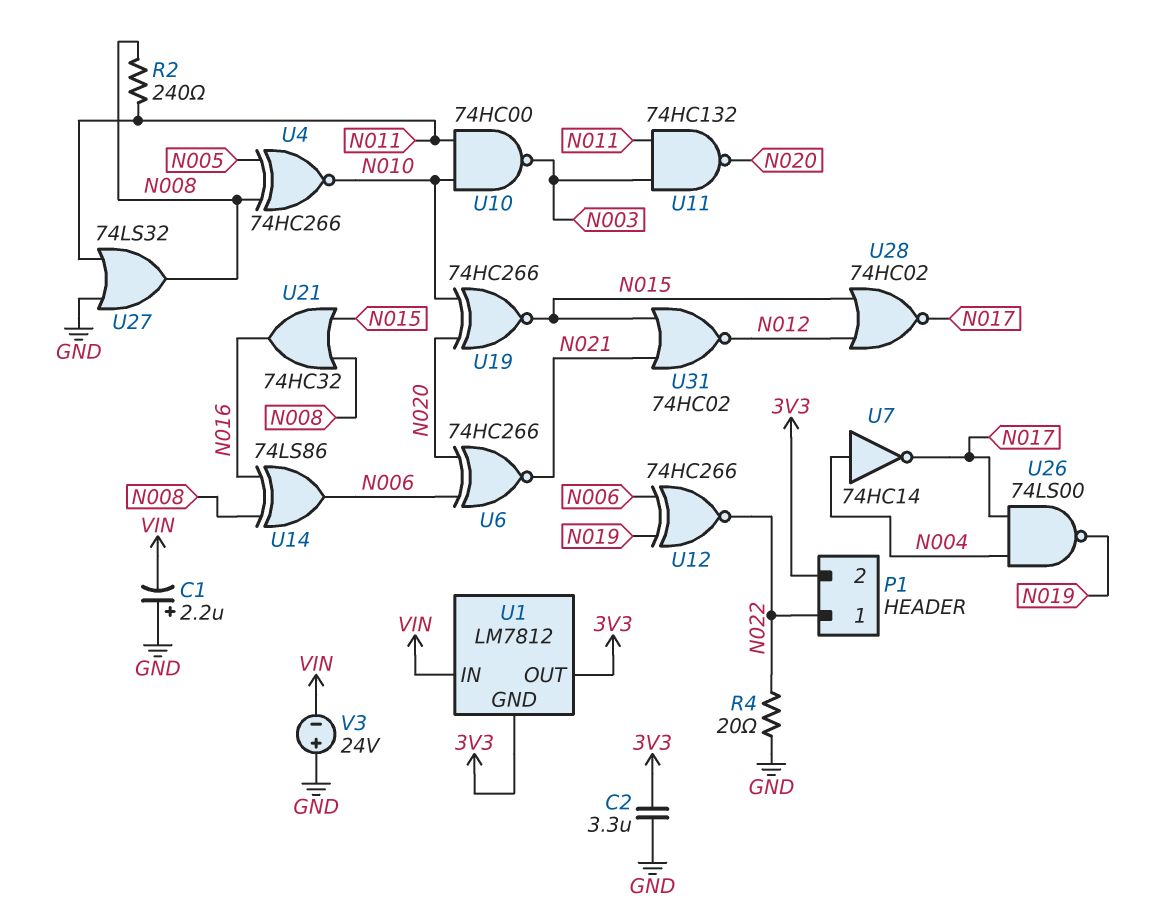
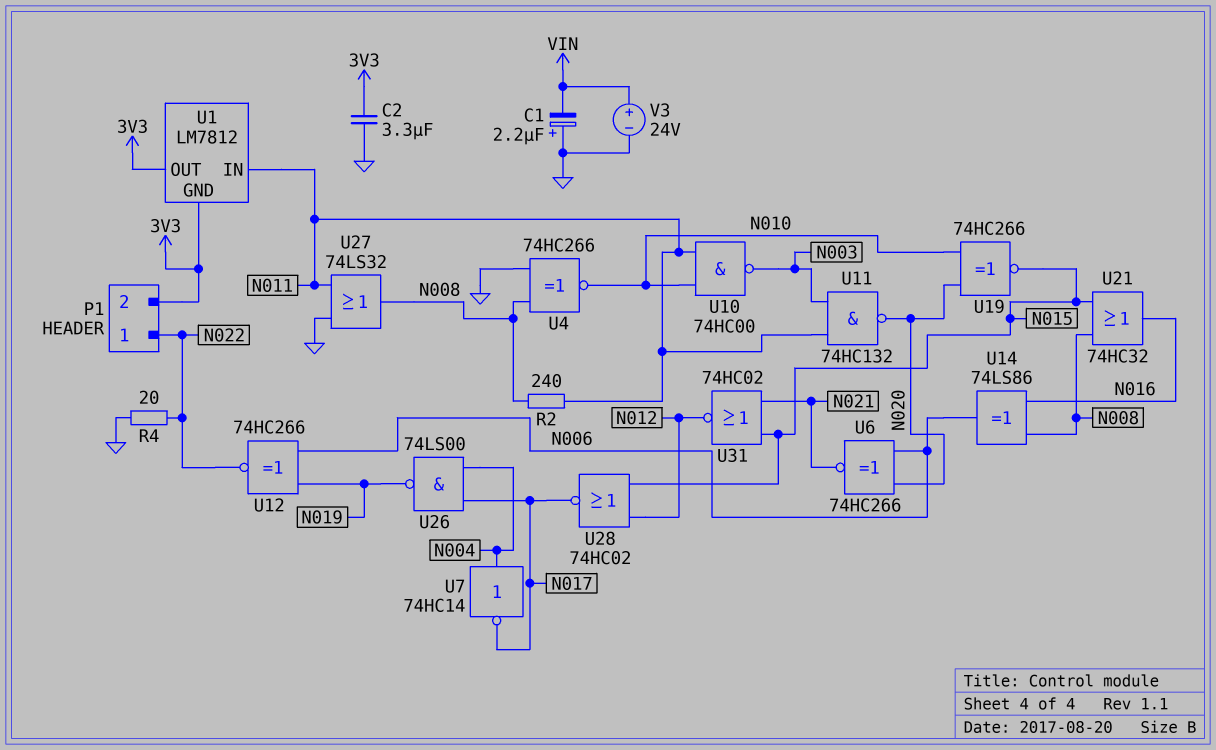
U1 pin IN: VIN -> N011
U4: XNOR 74HC266 (in N005, in N008, out N010) -> XNOR 74HC266 (in GND, in N008, out N010)
V3: 24V (plus GND, minus VIN) -> 24V (plus VIN, minus GND)

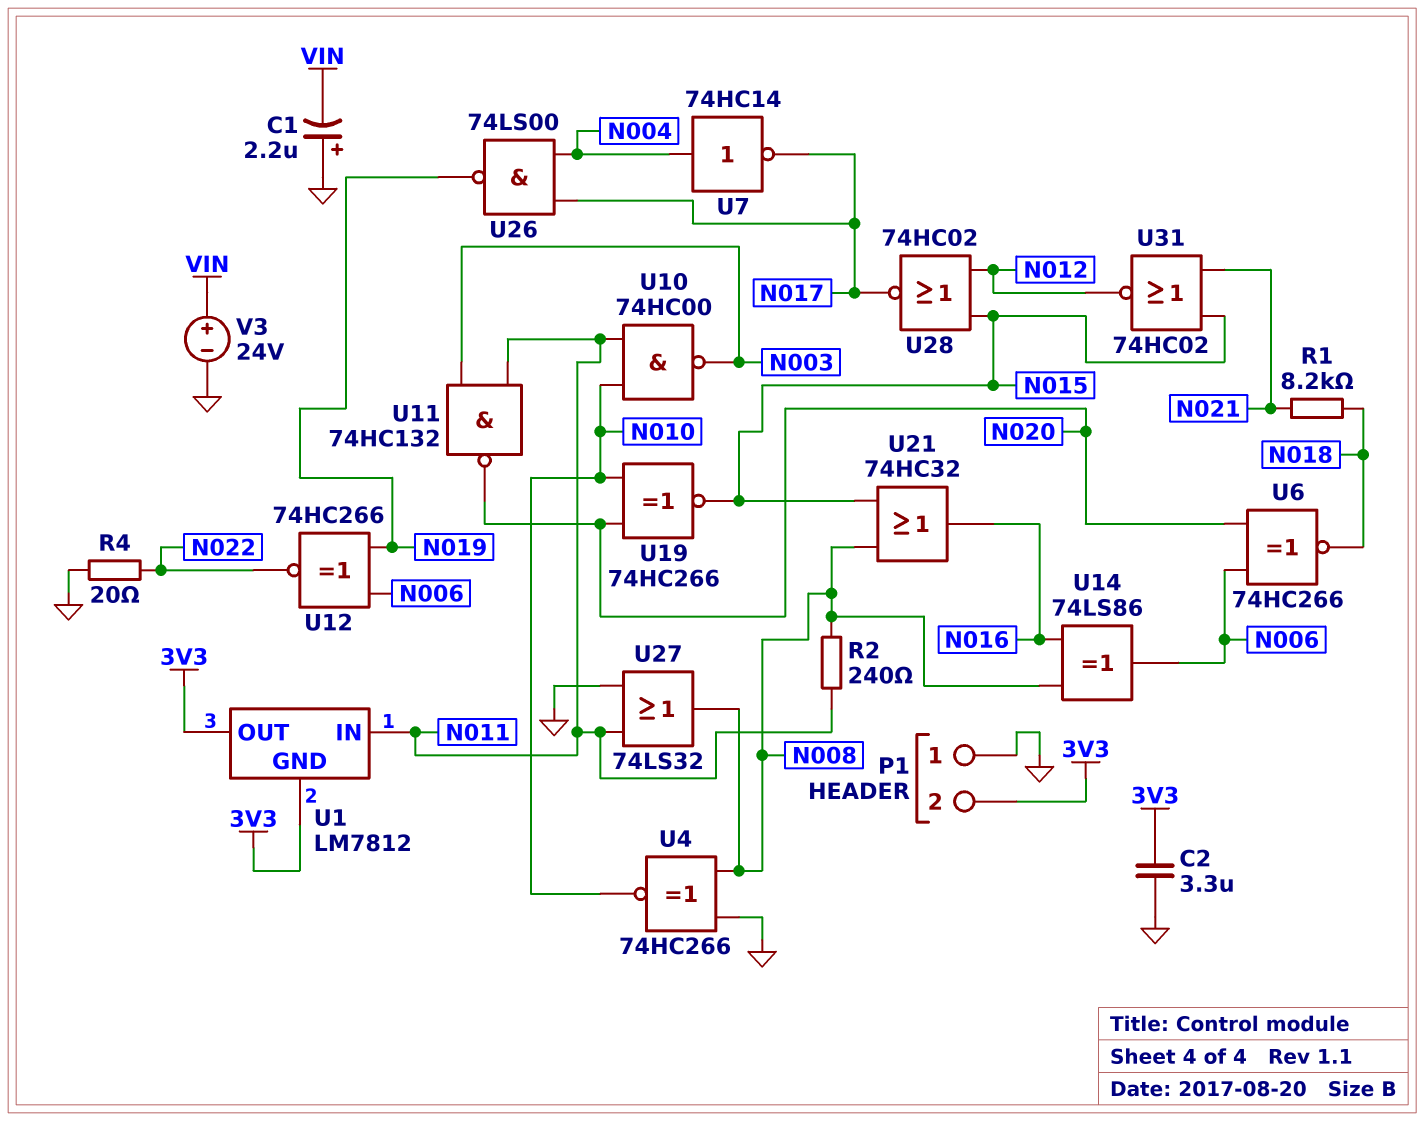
P1 pin 1: N022 -> GND
R1: none -> 8.2k (N018, N021)
U6: XNOR 74HC266 (in N006, in N020, out N021) -> XNOR 74HC266 (in N006, in N020, out N018)

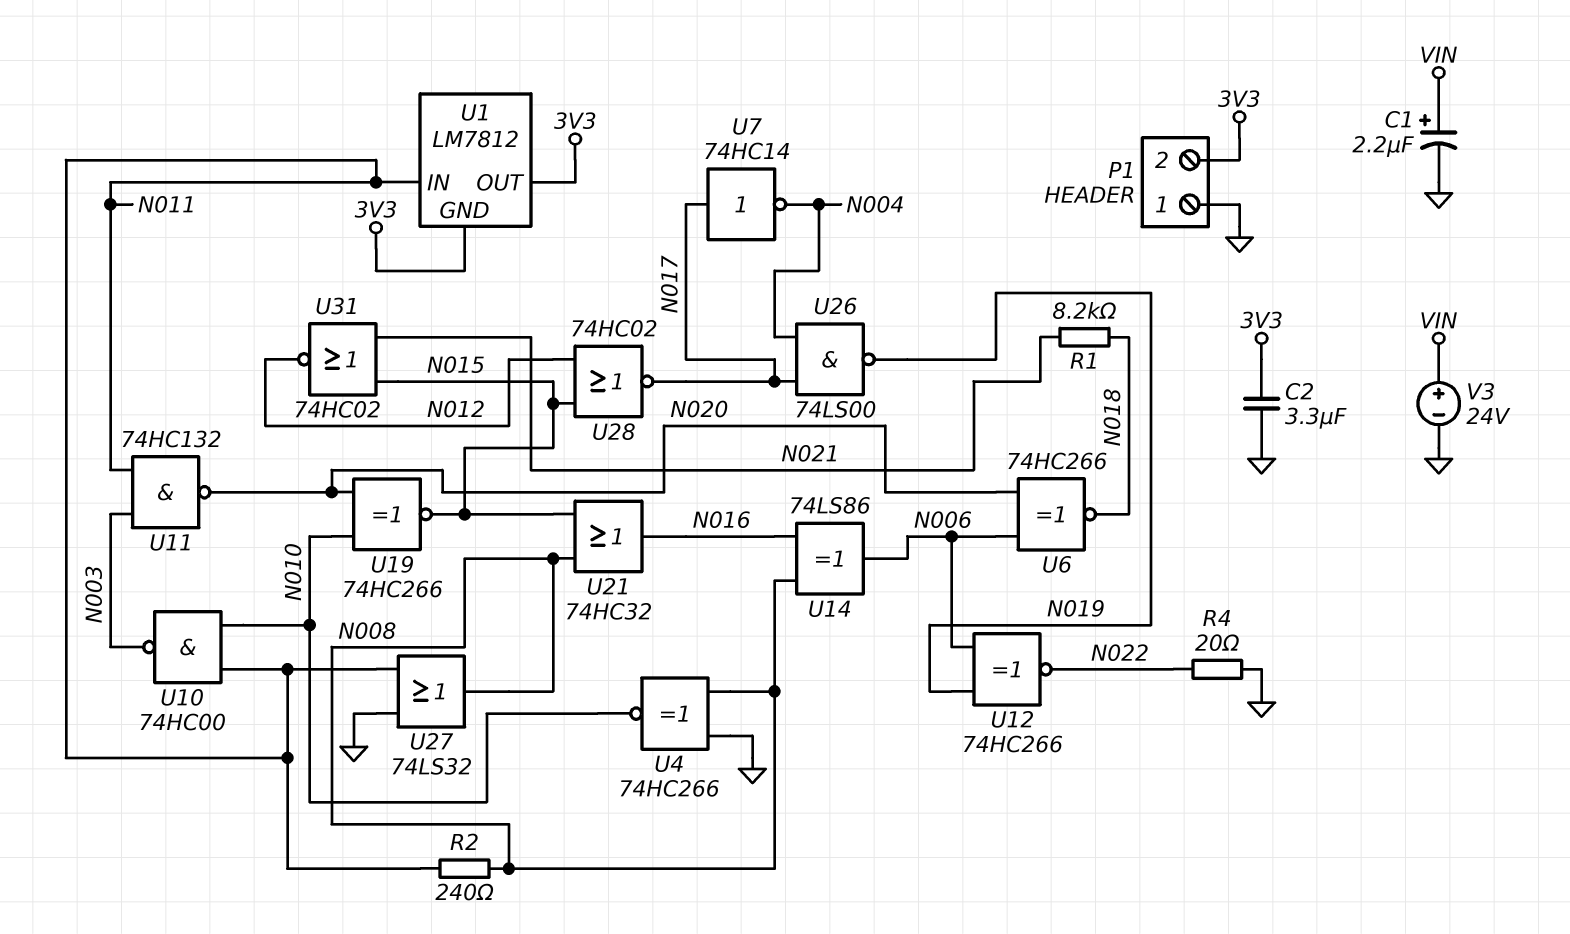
C1: 2.2uF (plus GND, minus VIN) -> 2.2uF (plus VIN, minus GND)
U7: NOT 74HC14 (in N004, out N017) -> NOT 74HC14 (in N017, out N004)

